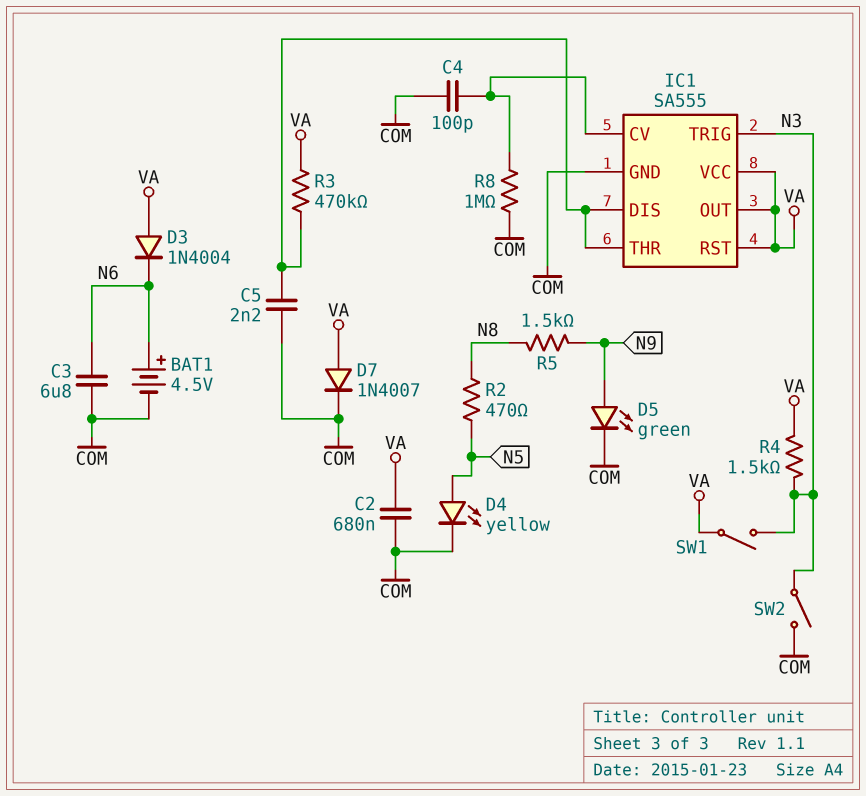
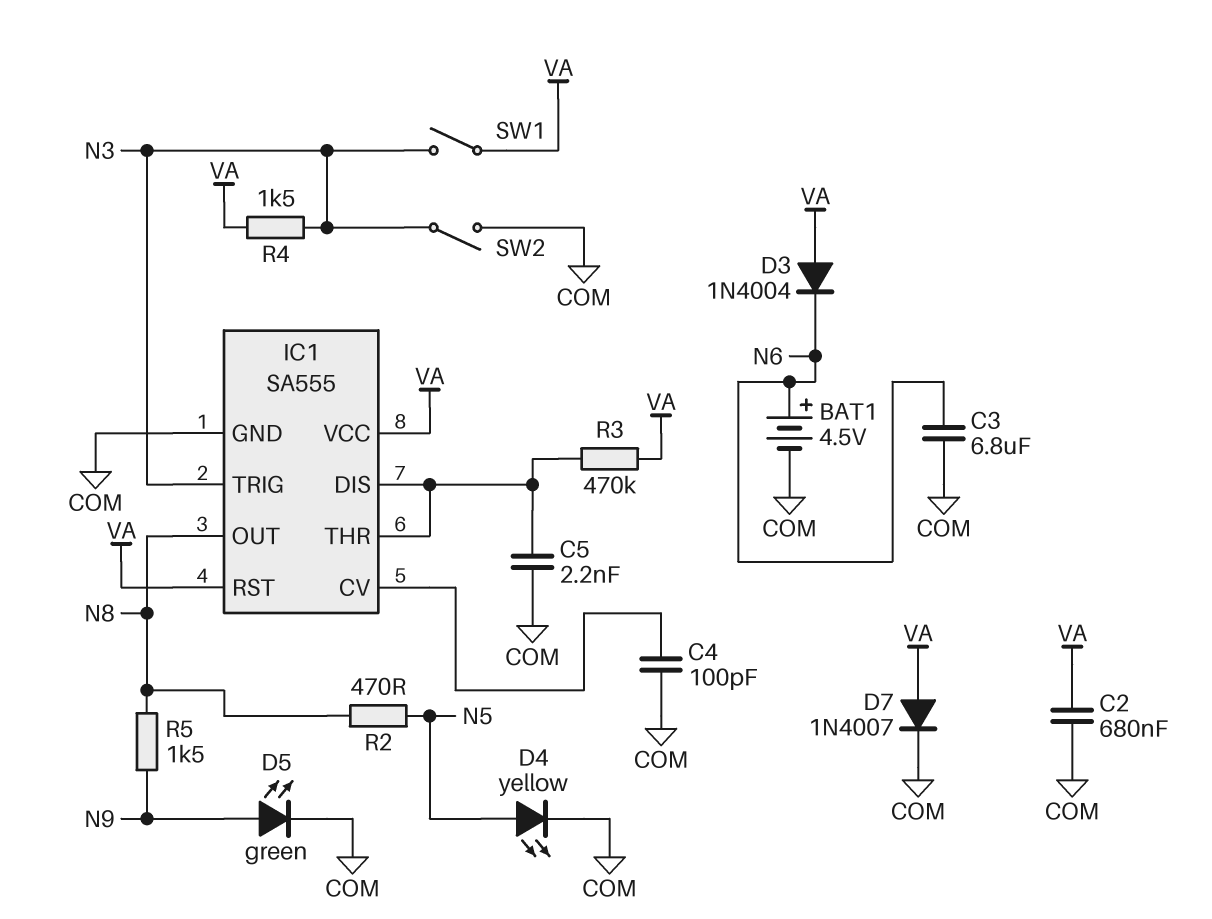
IC1 pin OUT: VA -> N8
R8: 1M (COM, IC1/CV) -> none

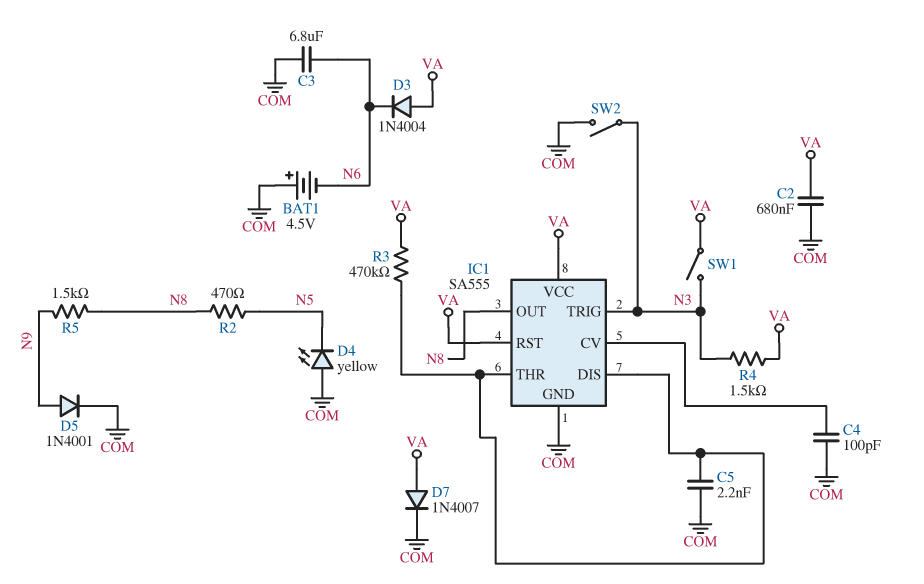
BAT1: 4.5V (plus N6, minus COM) -> 4.5V (plus COM, minus N6)
D4: LED yellow (A N5, K COM) -> LED yellow (A COM, K N5)
D5: LED green (A N9, K COM) -> diode 1N4001 (A N9, K COM)

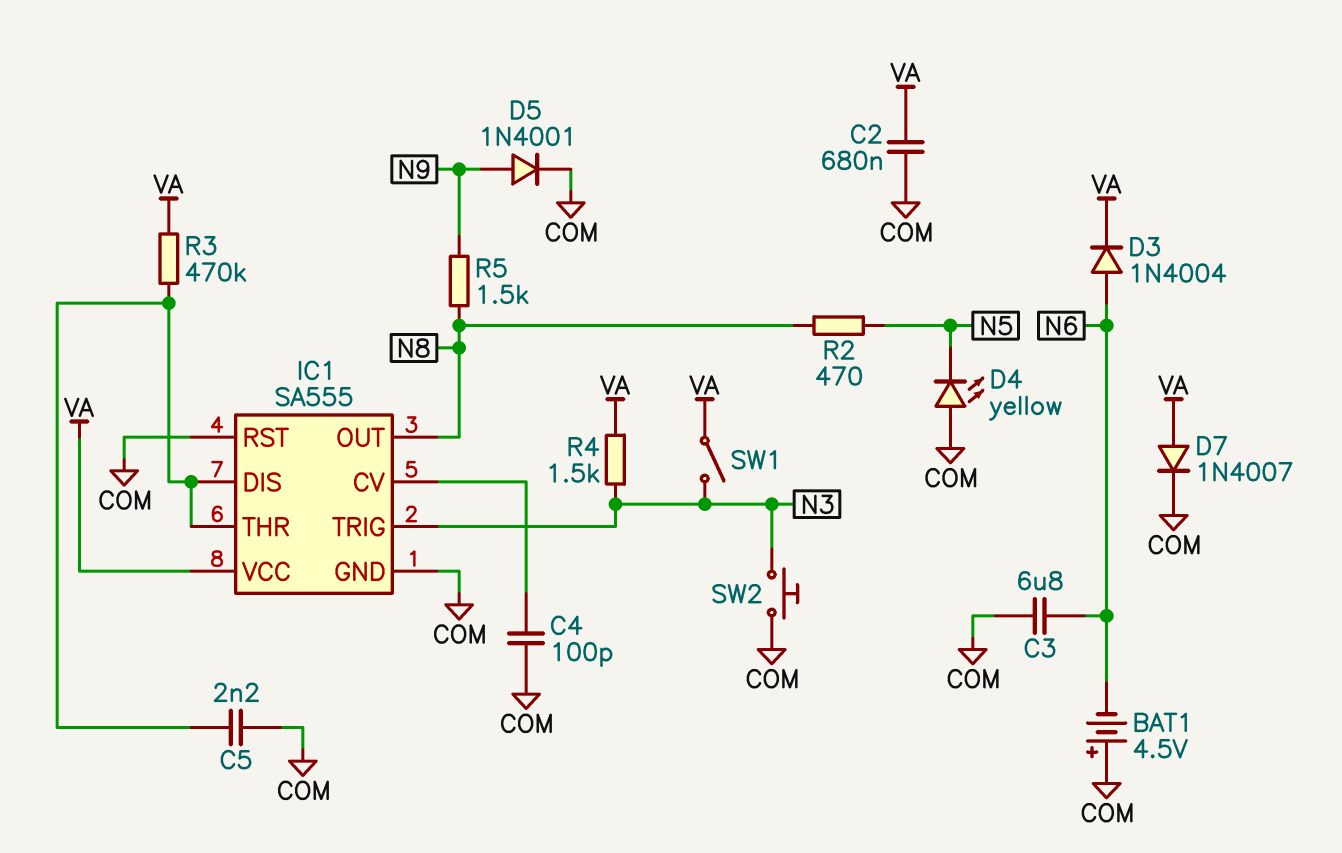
D3: diode 1N4004 (A VA, K N6) -> diode 1N4004 (A N6, K VA)
IC1 pin RST: VA -> COM
SW2: switch (COM, N3) -> button (COM, N3)

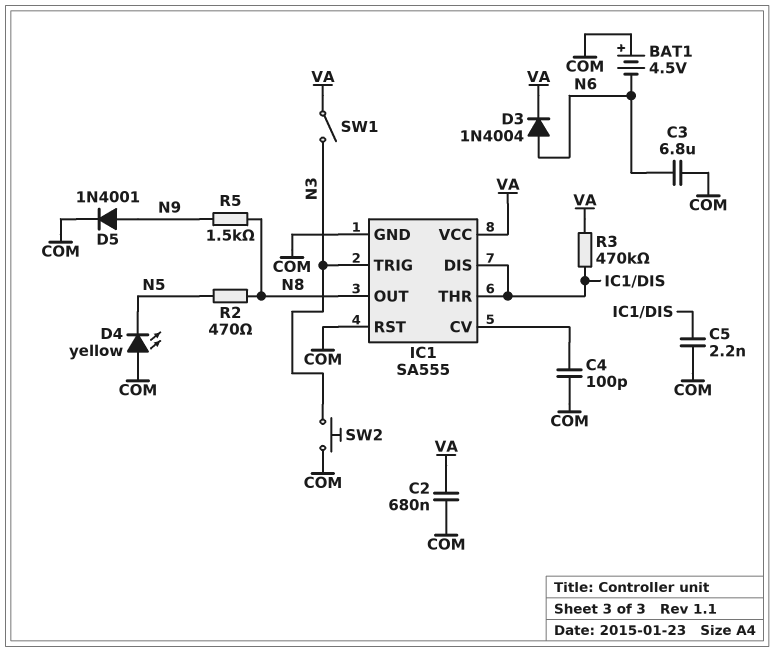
D7: diode 1N4007 (A VA, K COM) -> none
R4: 1.5k (N3, VA) -> none

